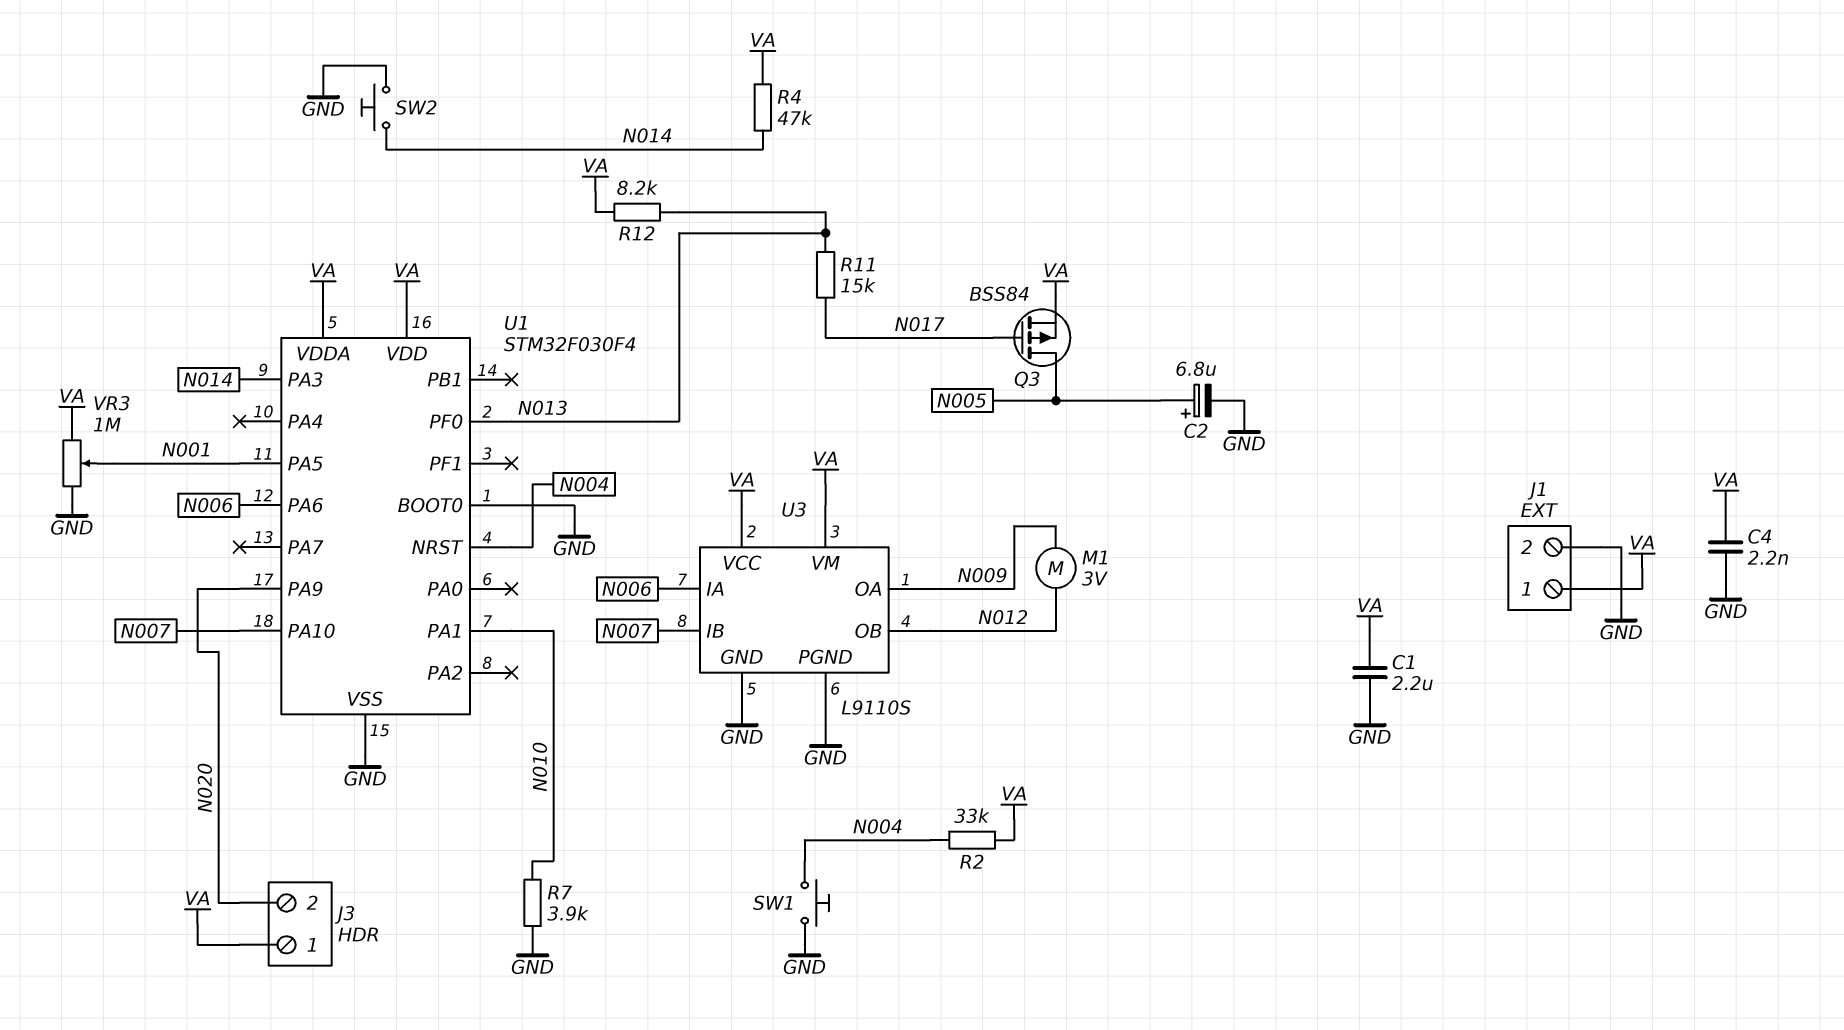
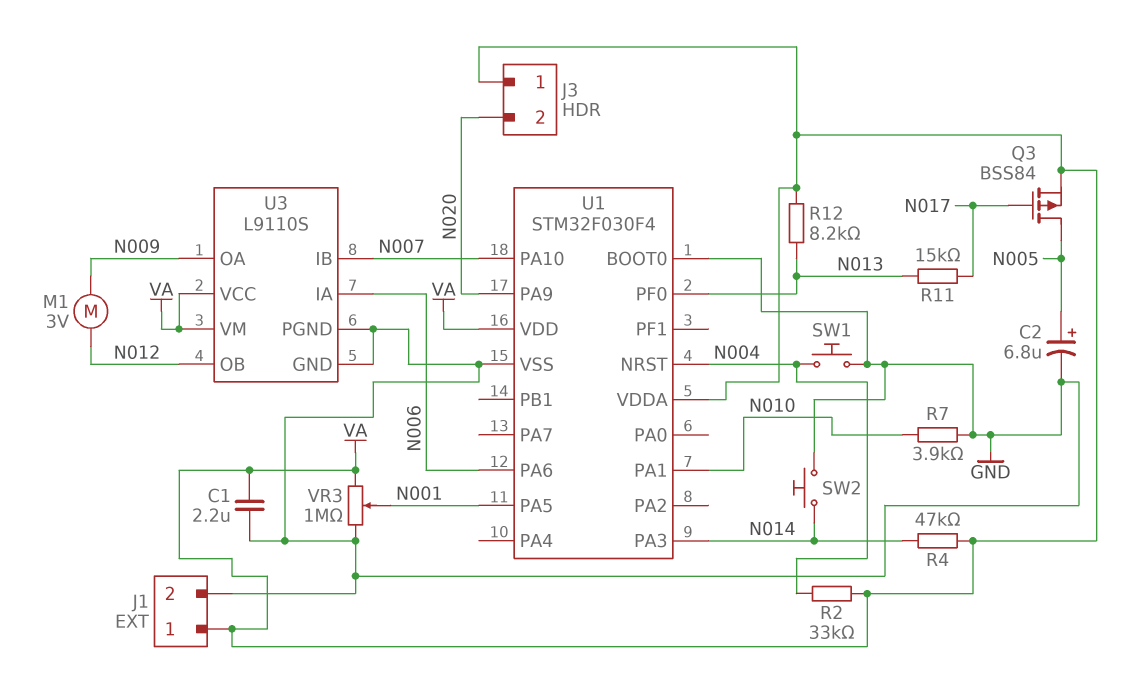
C4: 2.2nF (GND, VA) -> none

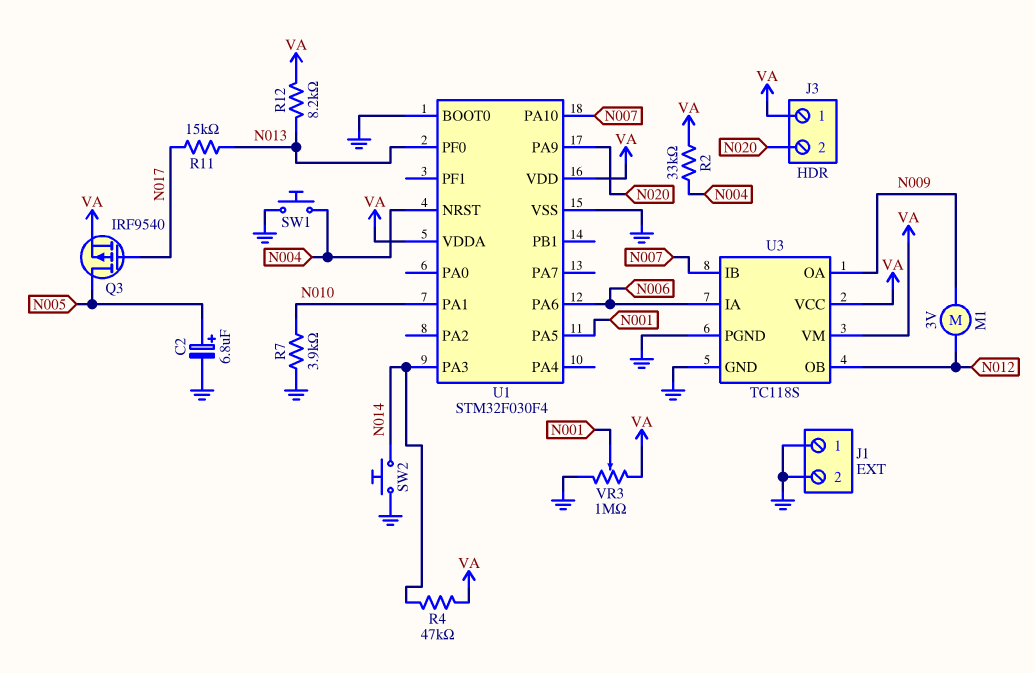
C1: 2.2uF (GND, VA) -> none
J1 pin 1: VA -> GND
Q3: PMOS BSS84 (G N017, D N005, S VA) -> PMOS IRF9540 (G N017, D N005, S VA)
U3: L9110S -> TC118S

